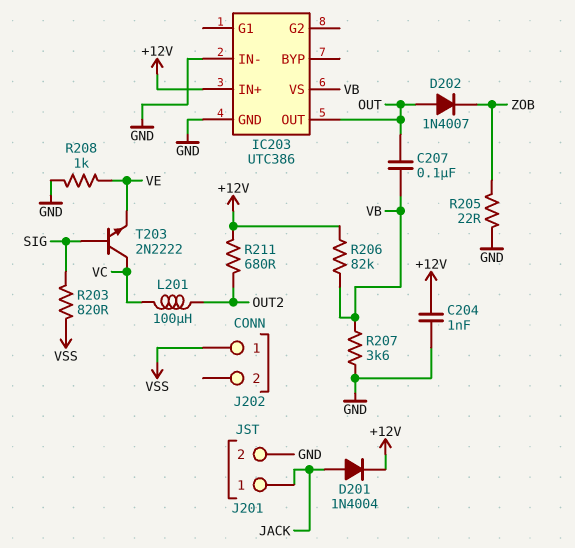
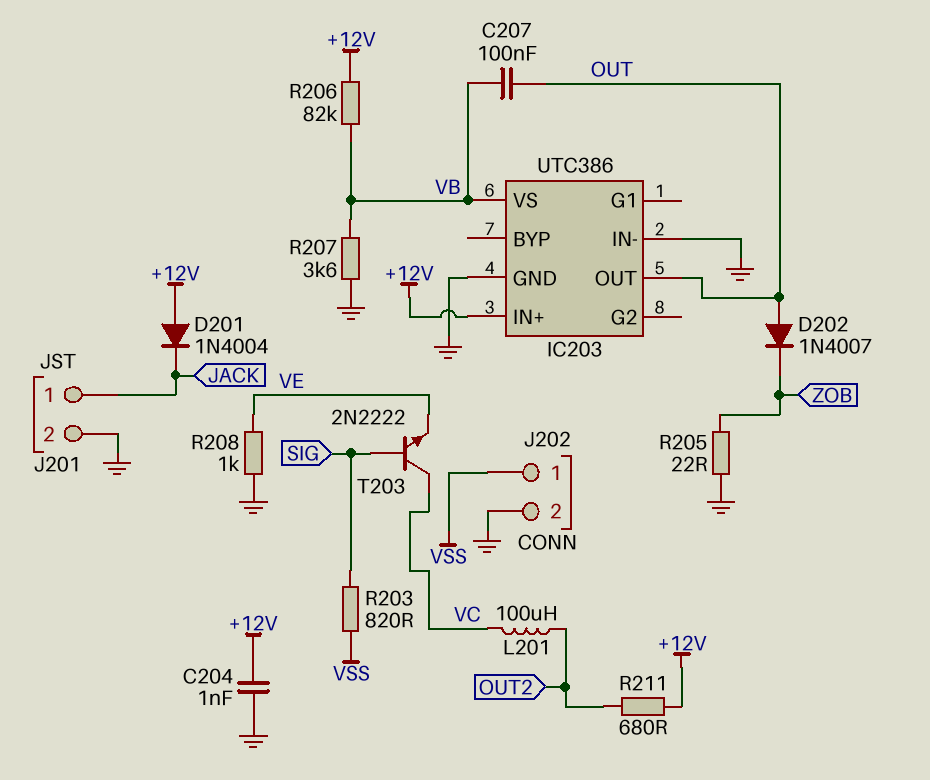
D201: diode 1N4004 (A JACK, K +12V) -> diode 1N4004 (A +12V, K JACK)
J202 pin 2: none -> GND

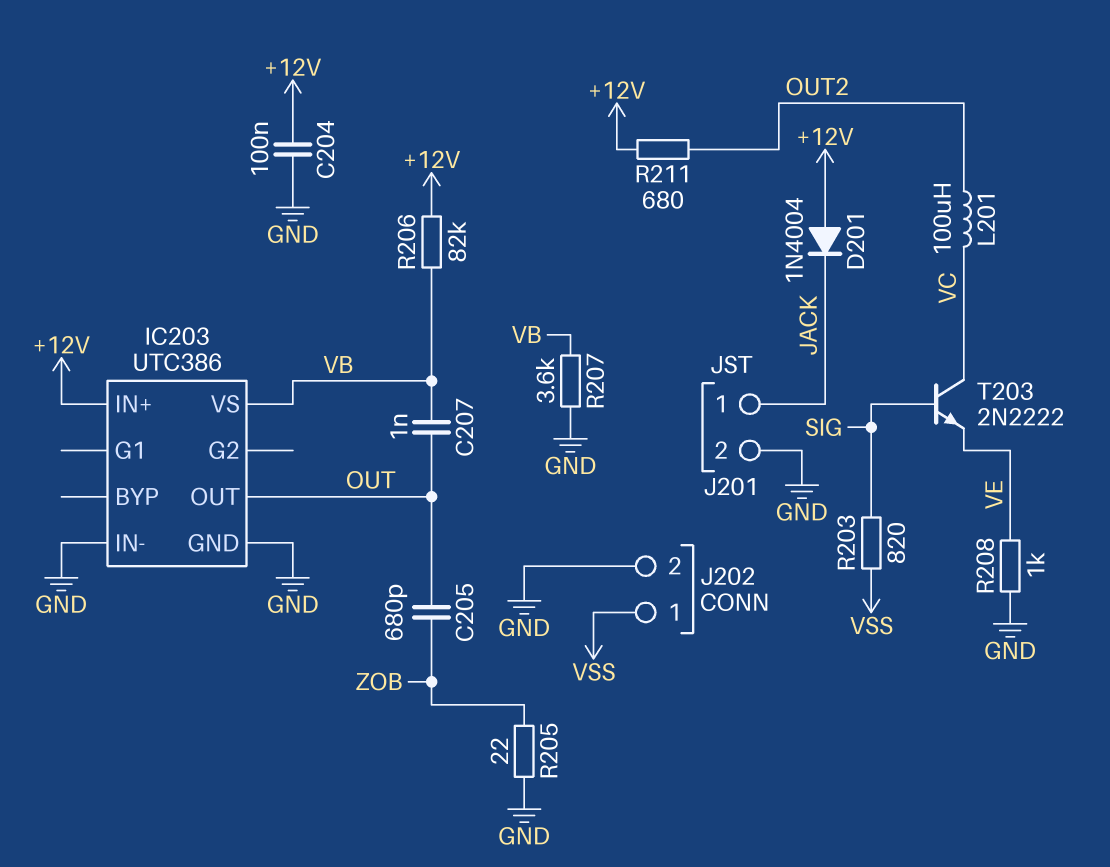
C204: 1nF (+12V, GND) -> 100nF (+12V, GND)
C205: none -> 680pF (OUT, ZOB)
C207: 100nF (OUT, VB) -> 1nF (OUT, VB)
D202: diode 1N4007 (A OUT, K ZOB) -> none

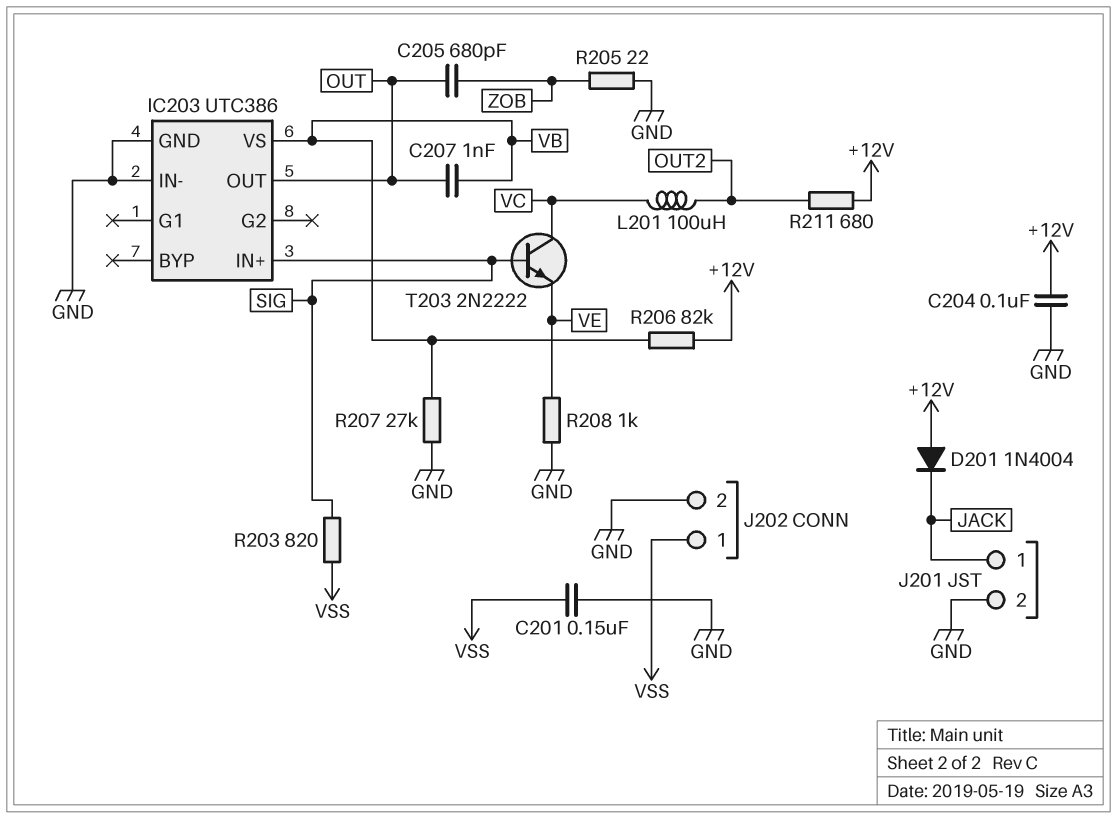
C201: none -> 150nF (GND, VSS)
IC203 pin IN+: +12V -> SIG
R207: 3.6k (GND, VB) -> 27k (GND, VB)

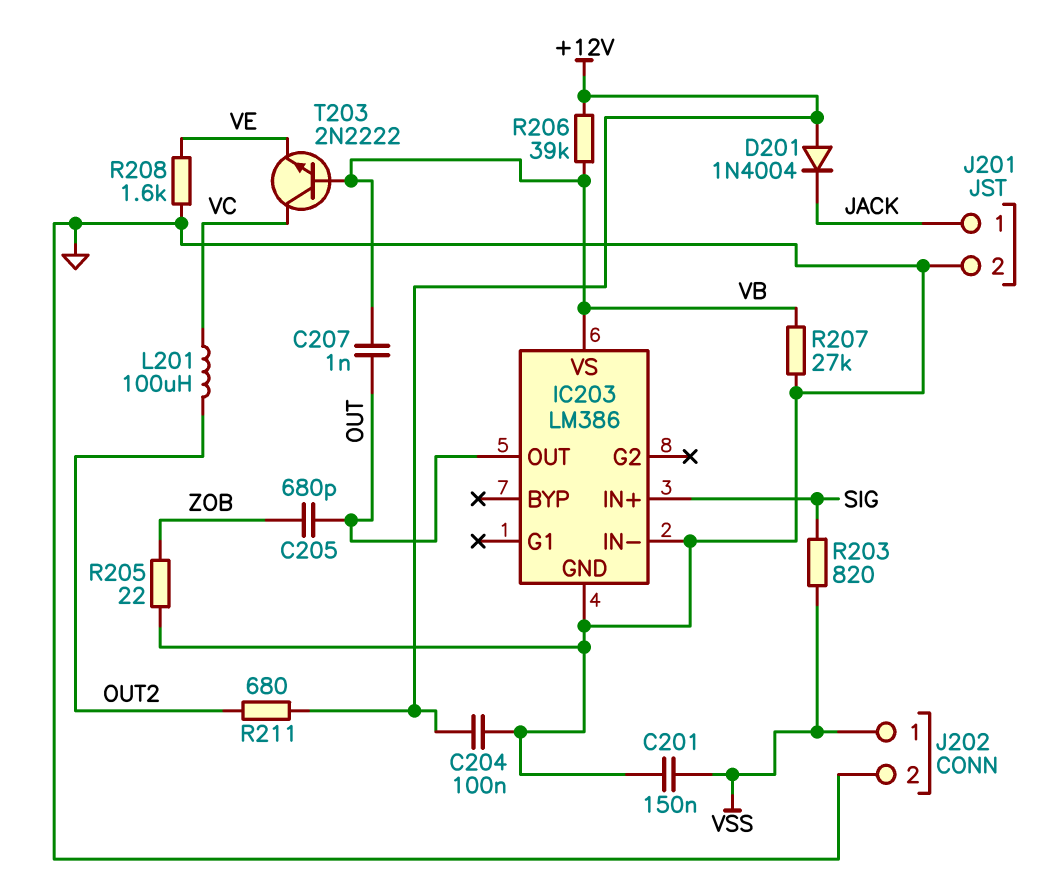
IC203: UTC386 -> LM386
R206: 82k (+12V, VB) -> 39k (+12V, VB)
R208: 1k (GND, VE) -> 1.6k (GND, VE)
T203: NPN 2N2222 (B SIG, C VC, E VE) -> NPN 2N2222 (B VB, C VC, E VE)

